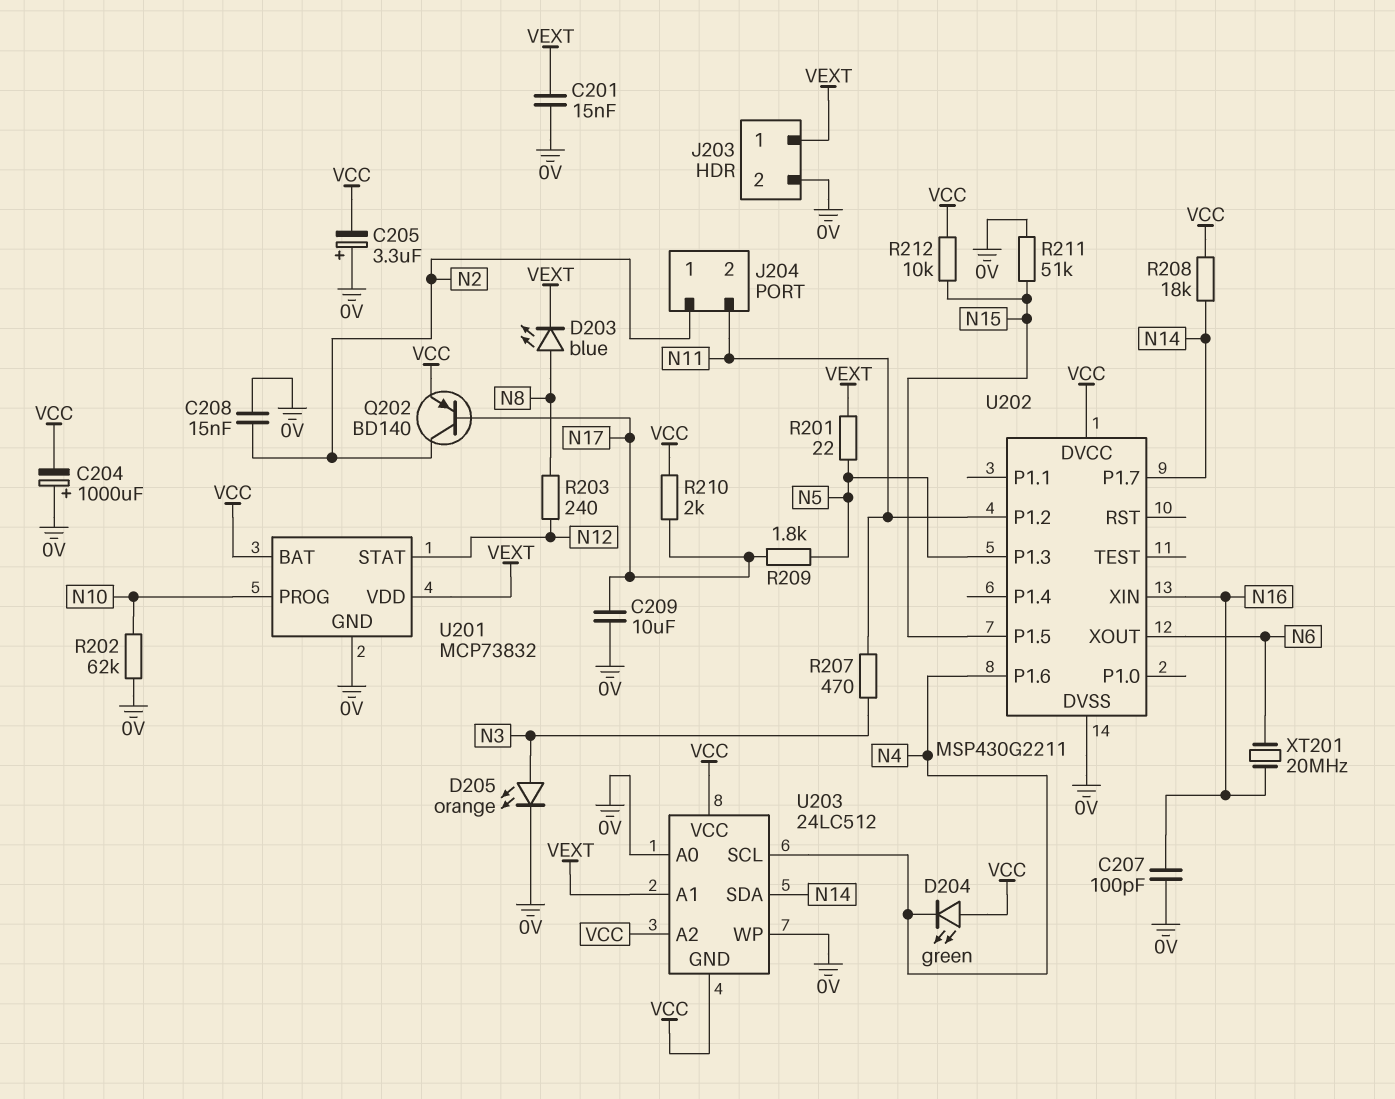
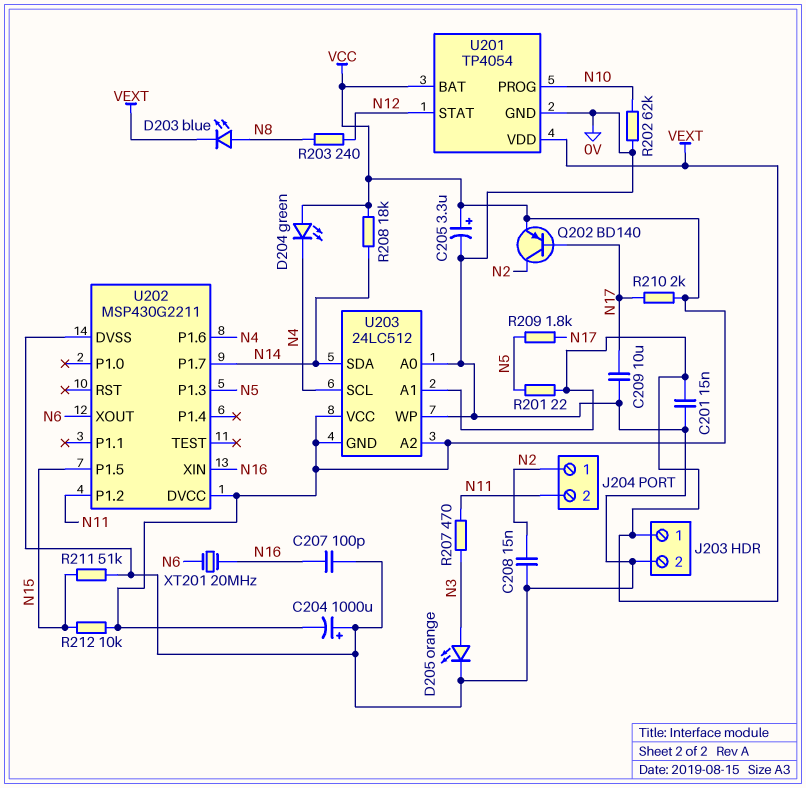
C205: 3.3uF (plus 0V, minus VCC) -> 3.3uF (plus VCC, minus 0V)
U201: MCP73832 -> TP4054

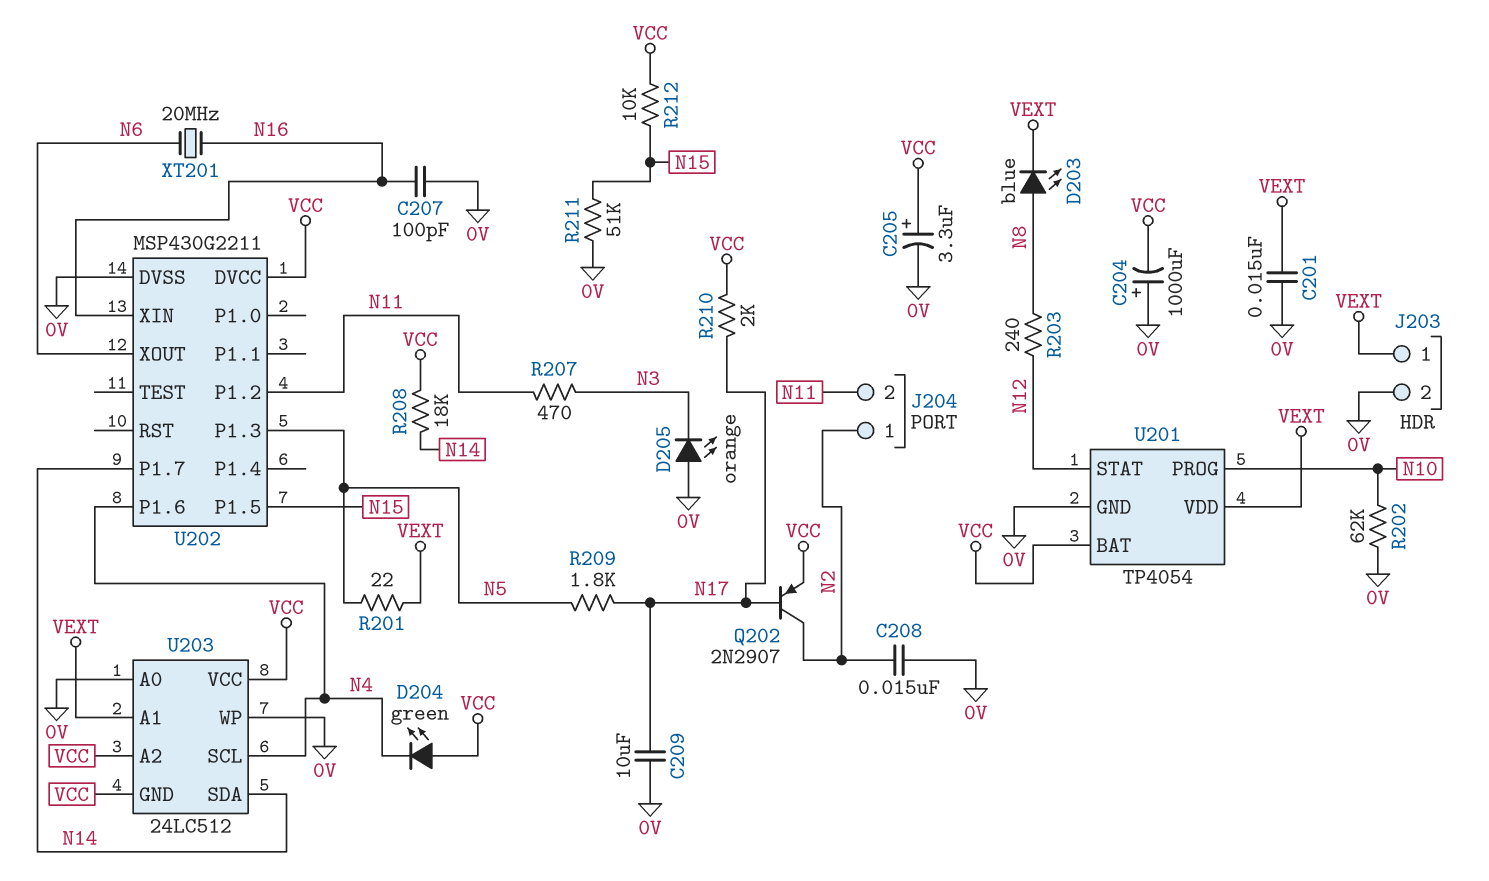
D205: LED orange (A N3, K 0V) -> LED orange (A 0V, K N3)
Q202: PNP BD140 (B N17, C N2, E VCC) -> PNP 2N2907 (B N17, C N2, E VCC)

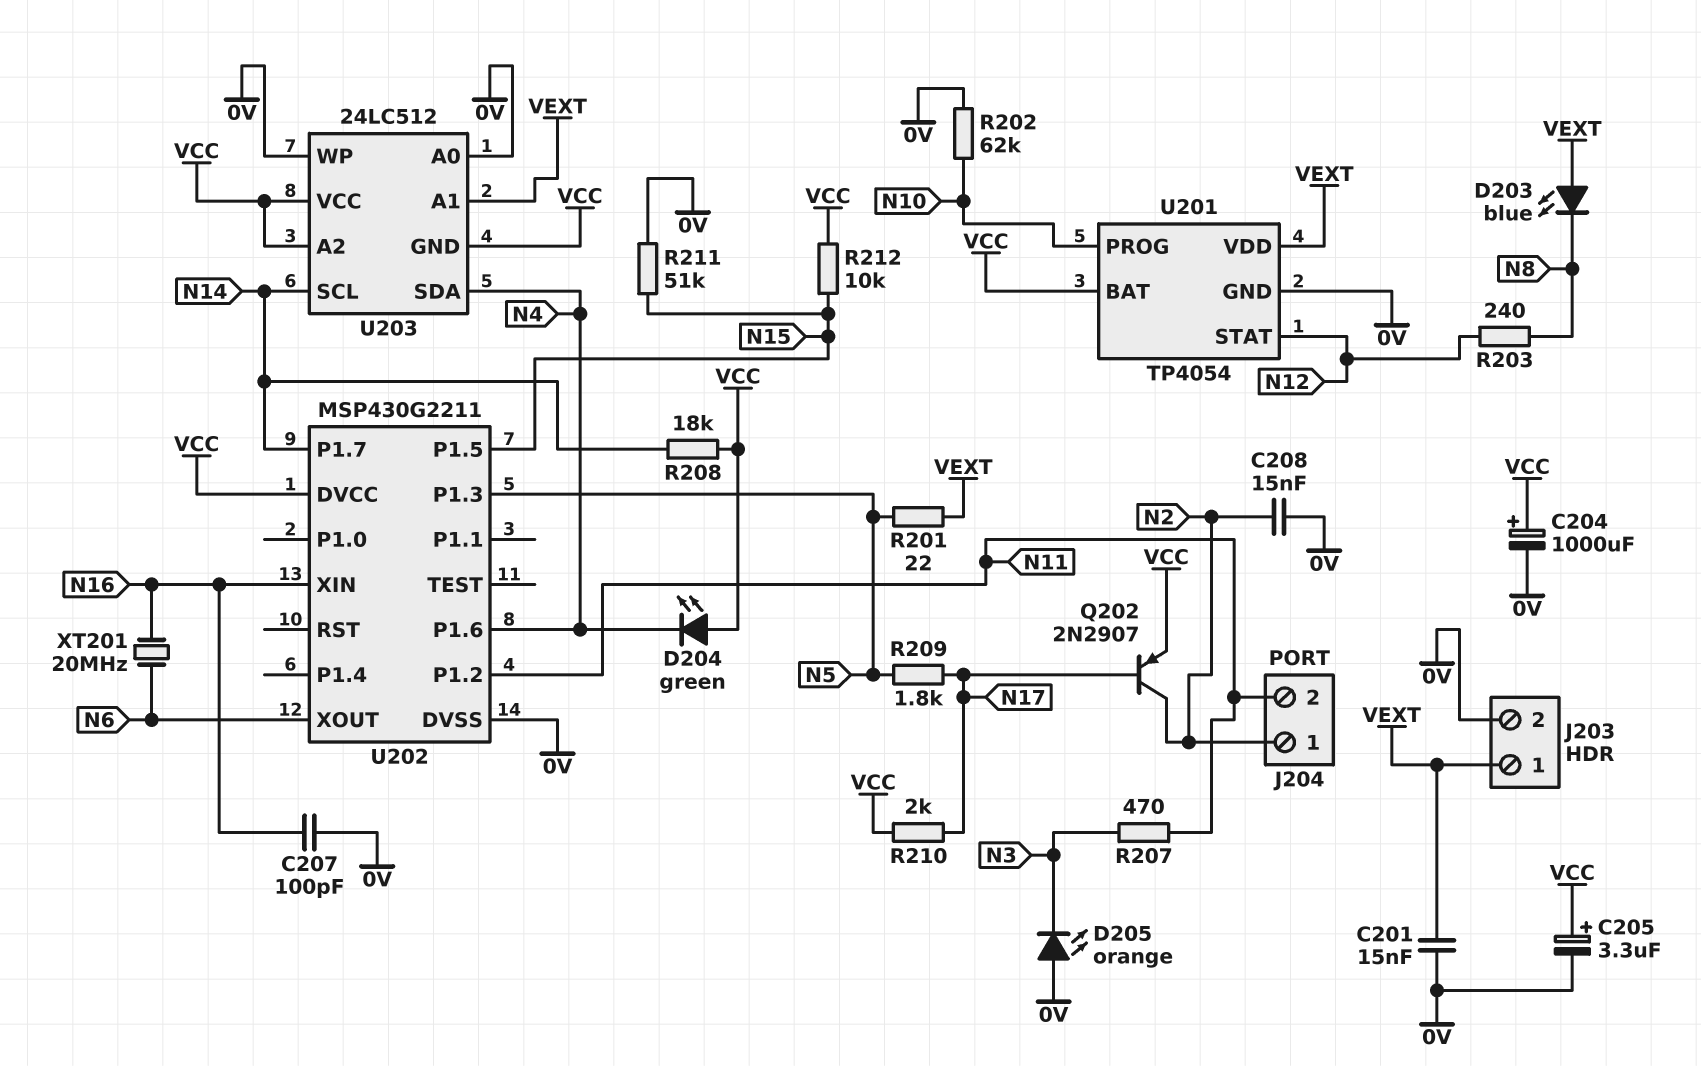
C204: 1000uF (plus 0V, minus VCC) -> 1000uF (plus VCC, minus 0V)
C209: 10uF (0V, N17) -> none
D203: LED blue (A N8, K VEXT) -> LED blue (A VEXT, K N8)
U203 pin SCL: N4 -> N14
U203 pin SDA: N14 -> N4

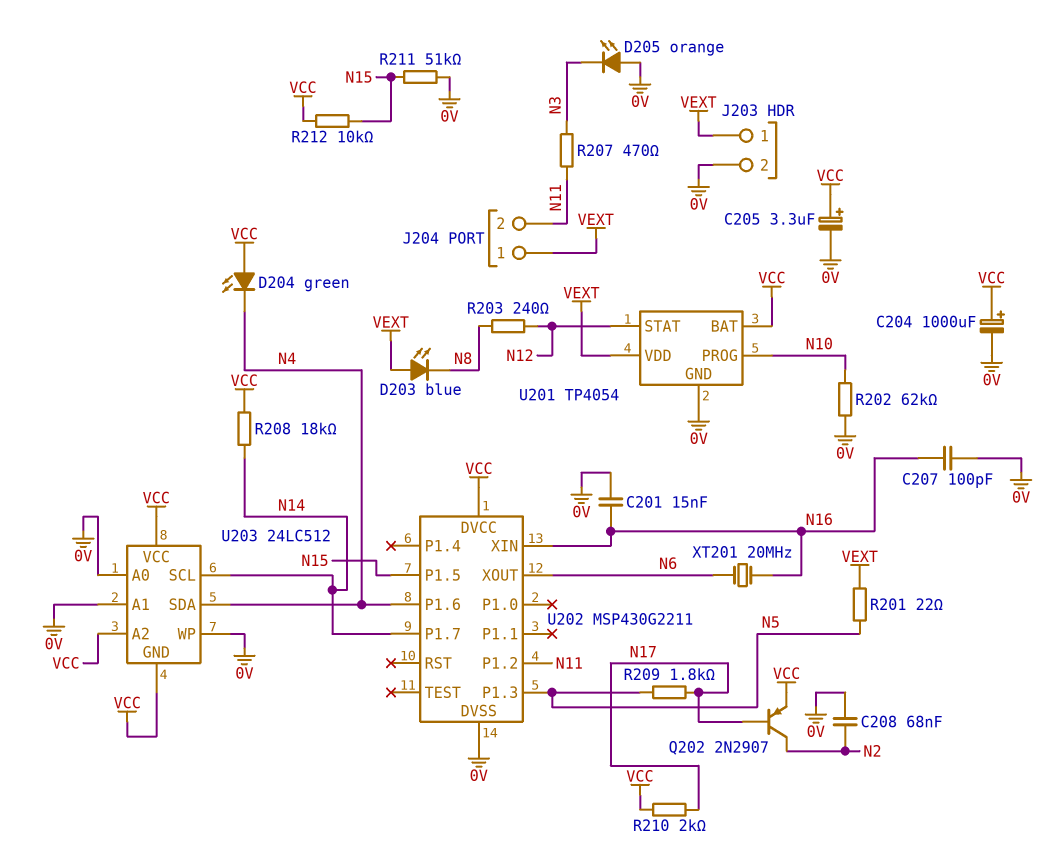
C201: 15nF (0V, VEXT) -> 15nF (0V, N16)
C208: 15nF (0V, N2) -> 68nF (0V, N2)
J204 pin 1: N2 -> VEXT
U203 pin A1: VEXT -> 0V

